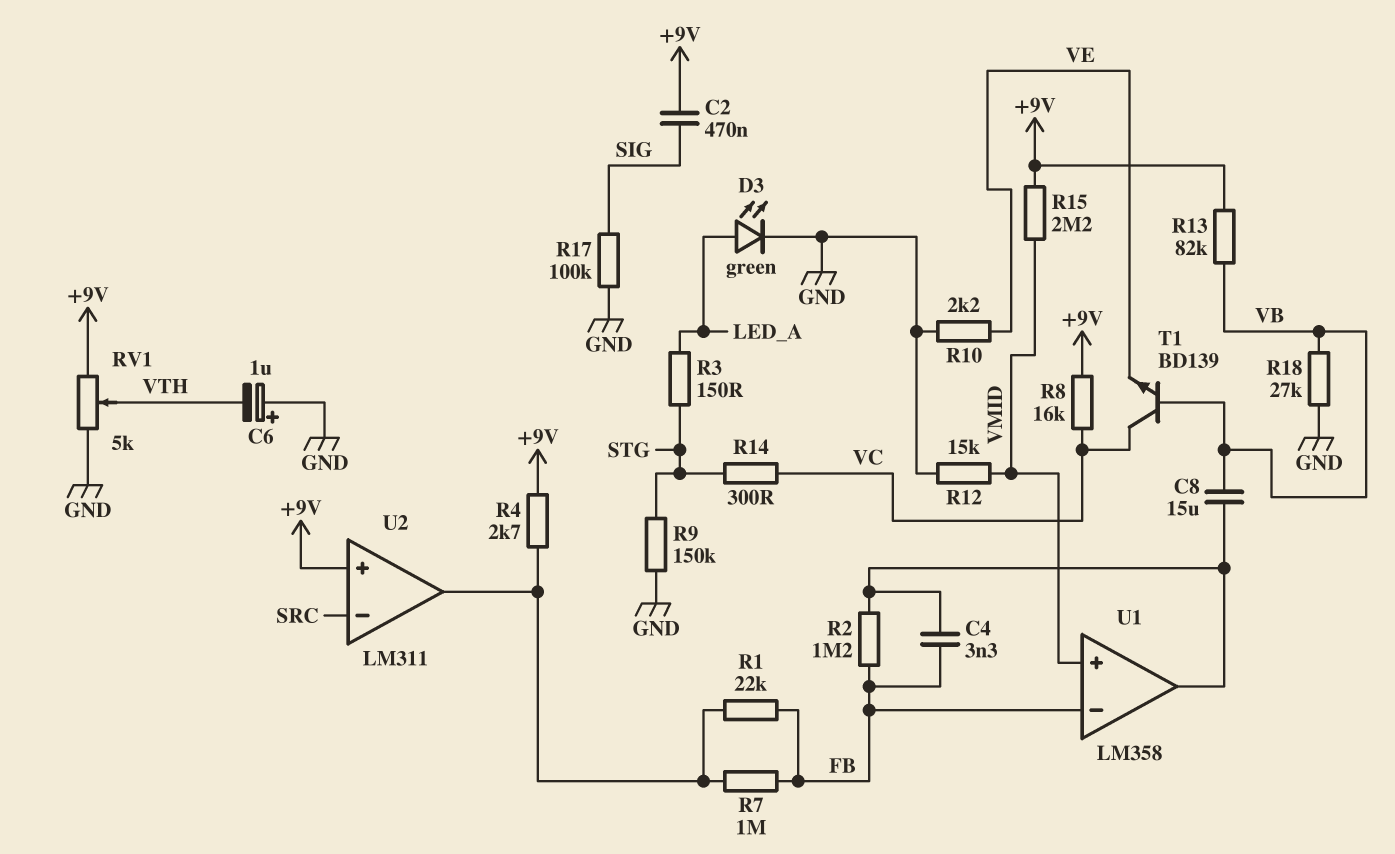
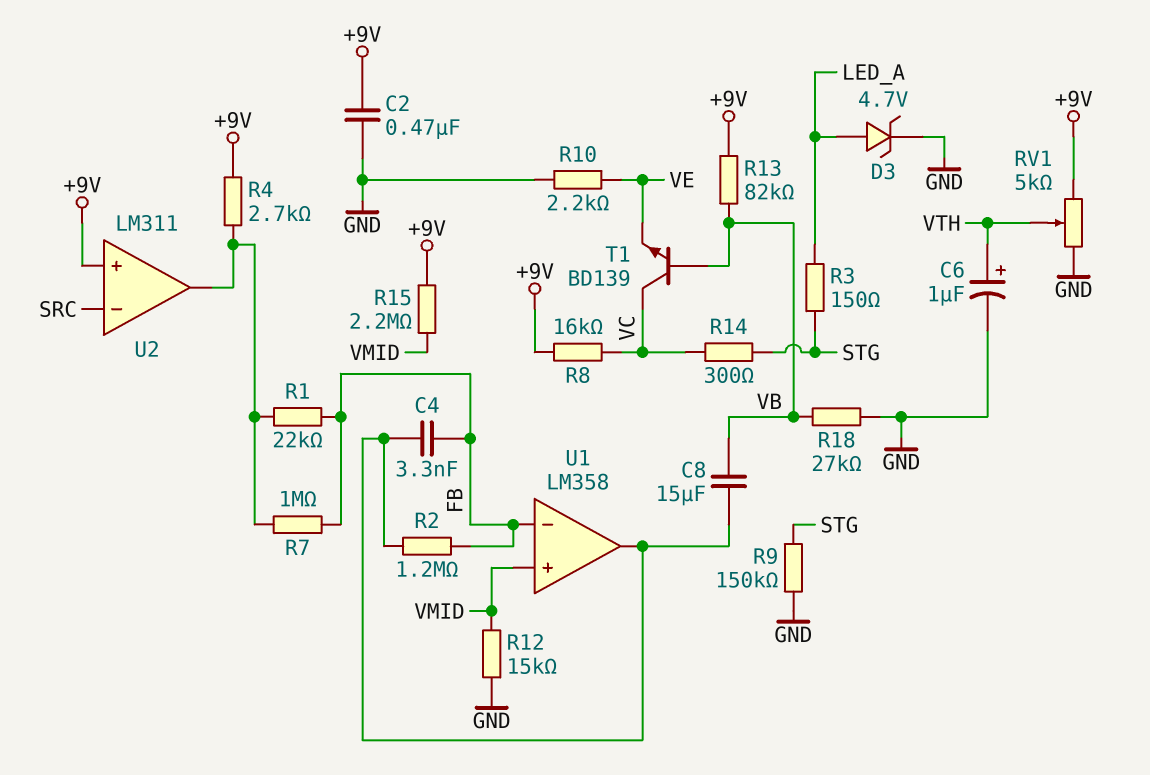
C2: 470nF (+9V, SIG) -> 470nF (+9V, GND)
C6: 1uF (plus GND, minus VTH) -> 1uF (plus VTH, minus GND)
D3: LED green (A LED_A, K GND) -> zener 4.7V (A LED_A, K GND)
R17: 100k (GND, SIG) -> none

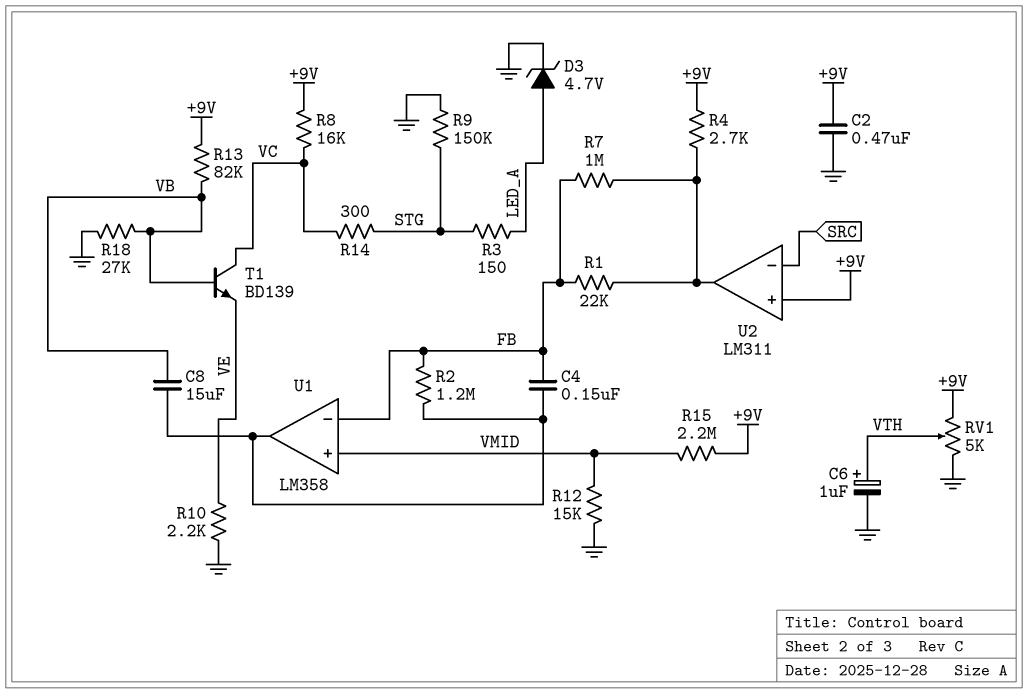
C4: 3.3nF (FB, U1/out) -> 150nF (FB, U1/out)

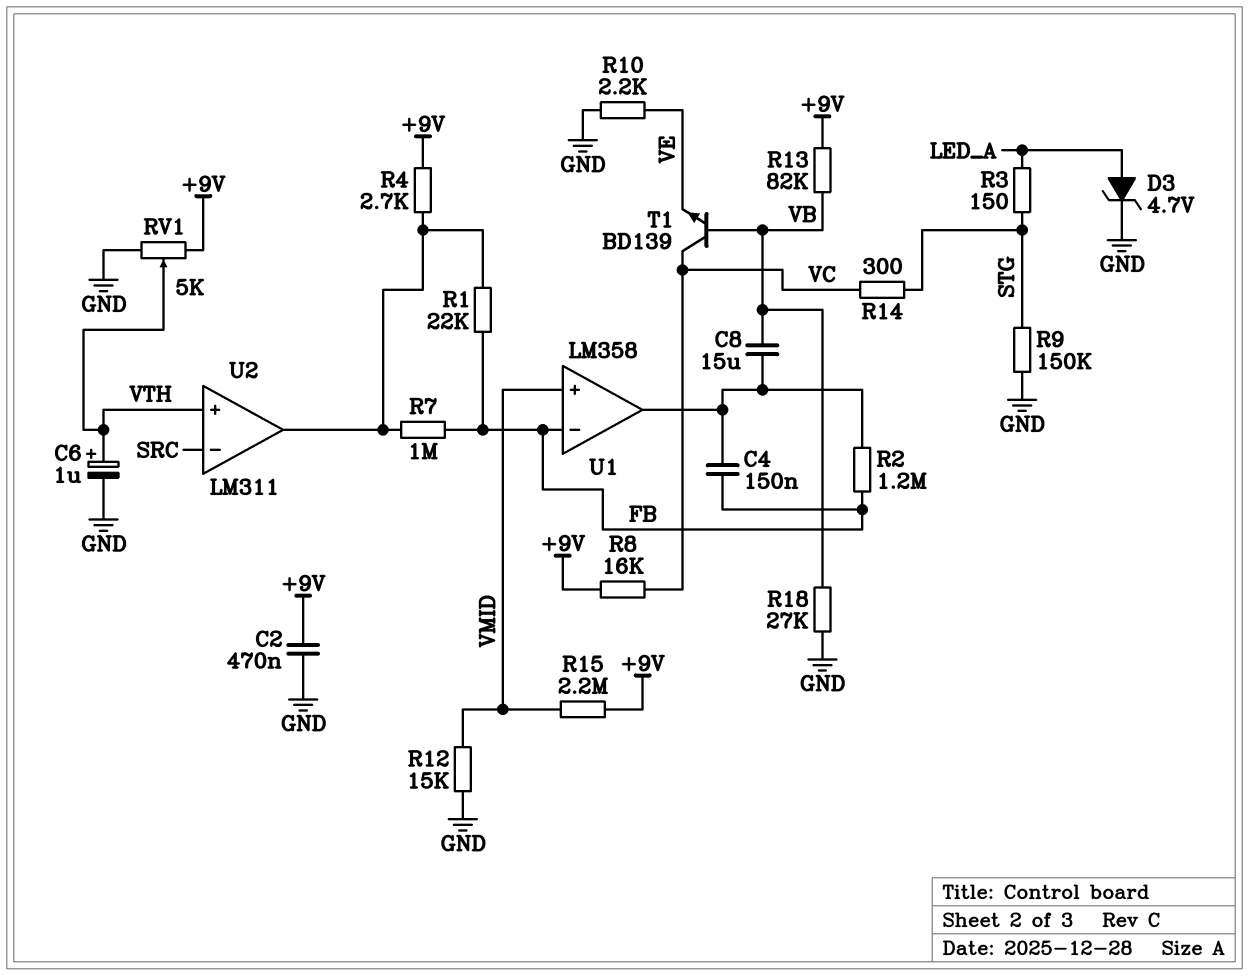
U2 pin in+: +9V -> VTH

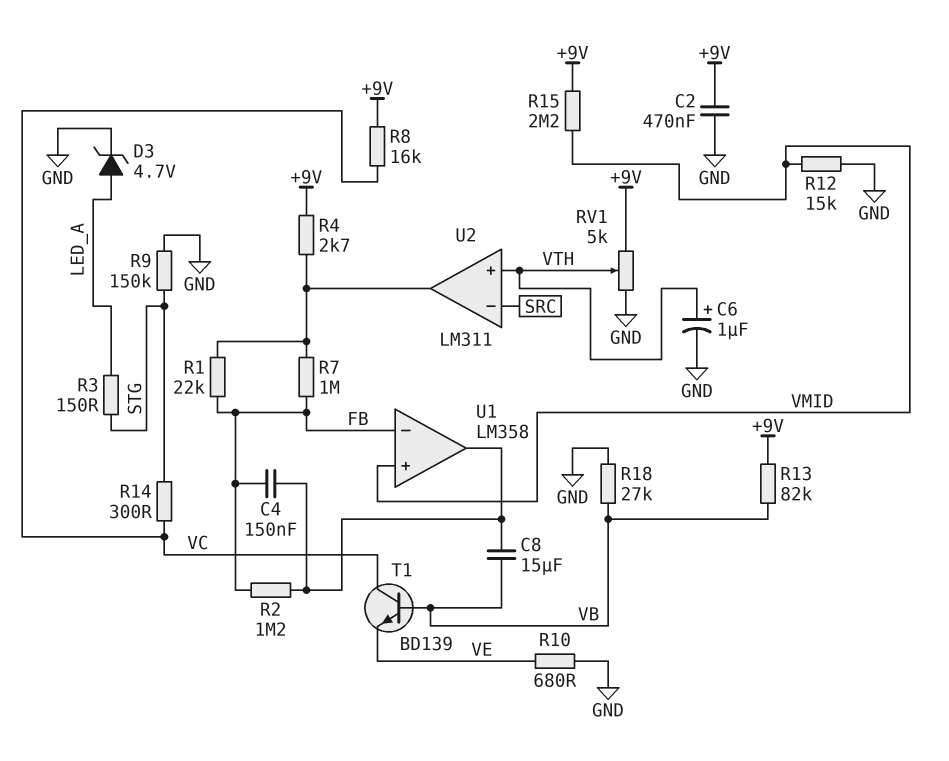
R10: 2.2k (GND, VE) -> 680 (GND, VE)

